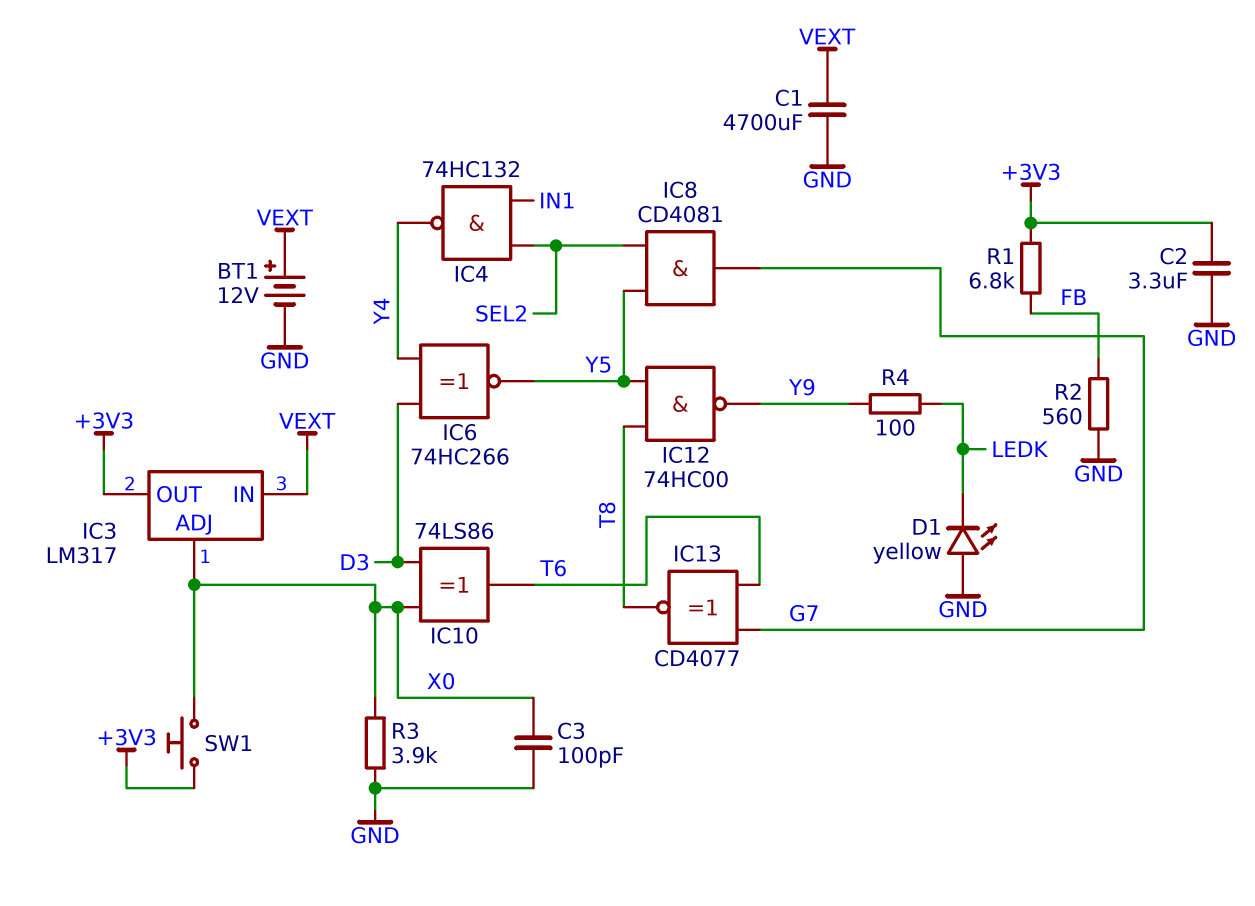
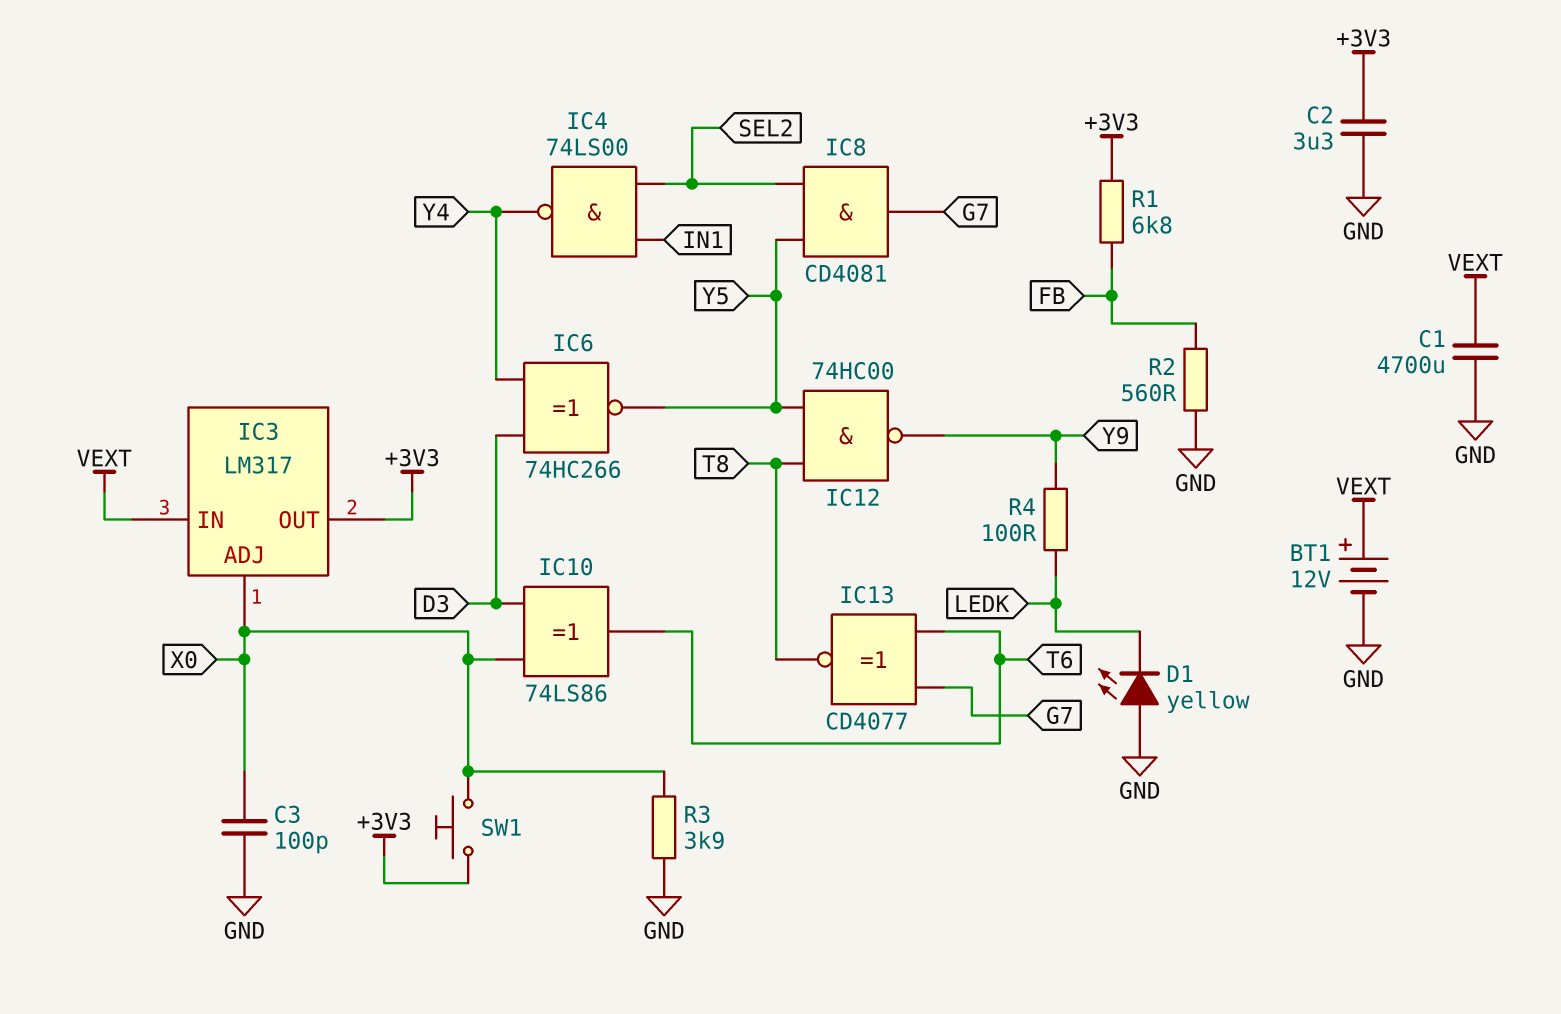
IC4: NAND 74HC132 (in IN1, in SEL2, out Y4) -> NAND 74LS00 (in IN1, in SEL2, out Y4)

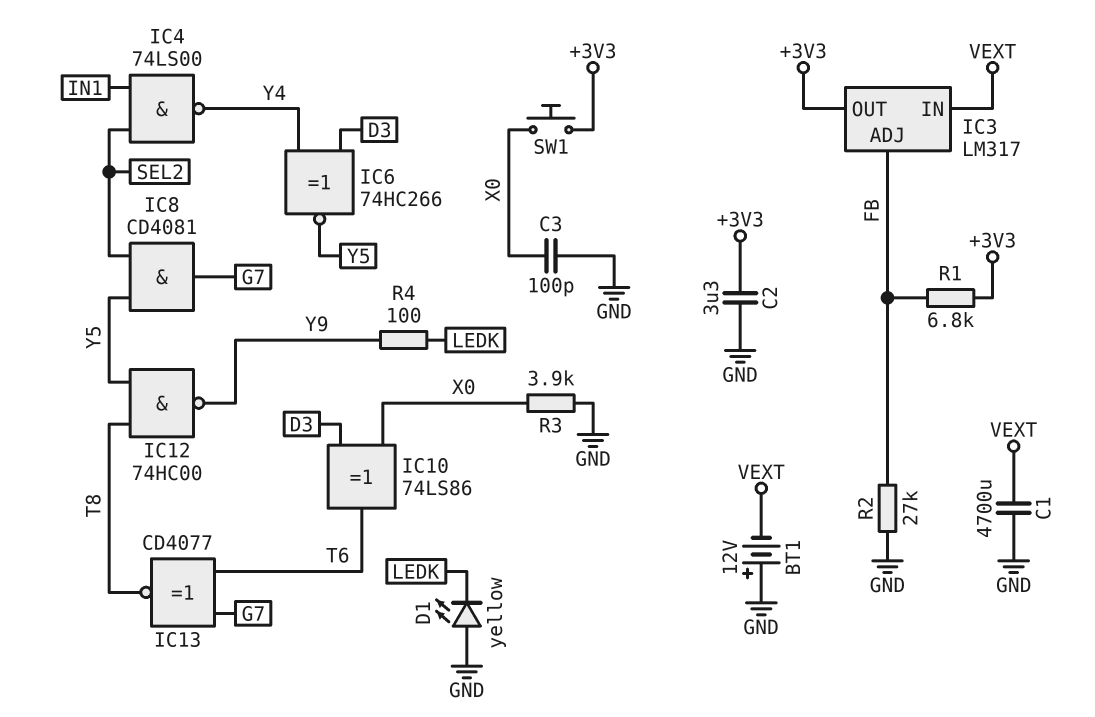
BT1: 12V (plus VEXT, minus GND) -> 12V (plus GND, minus VEXT)
IC3 pin ADJ: X0 -> FB
R2: 560 (FB, GND) -> 27k (FB, GND)

